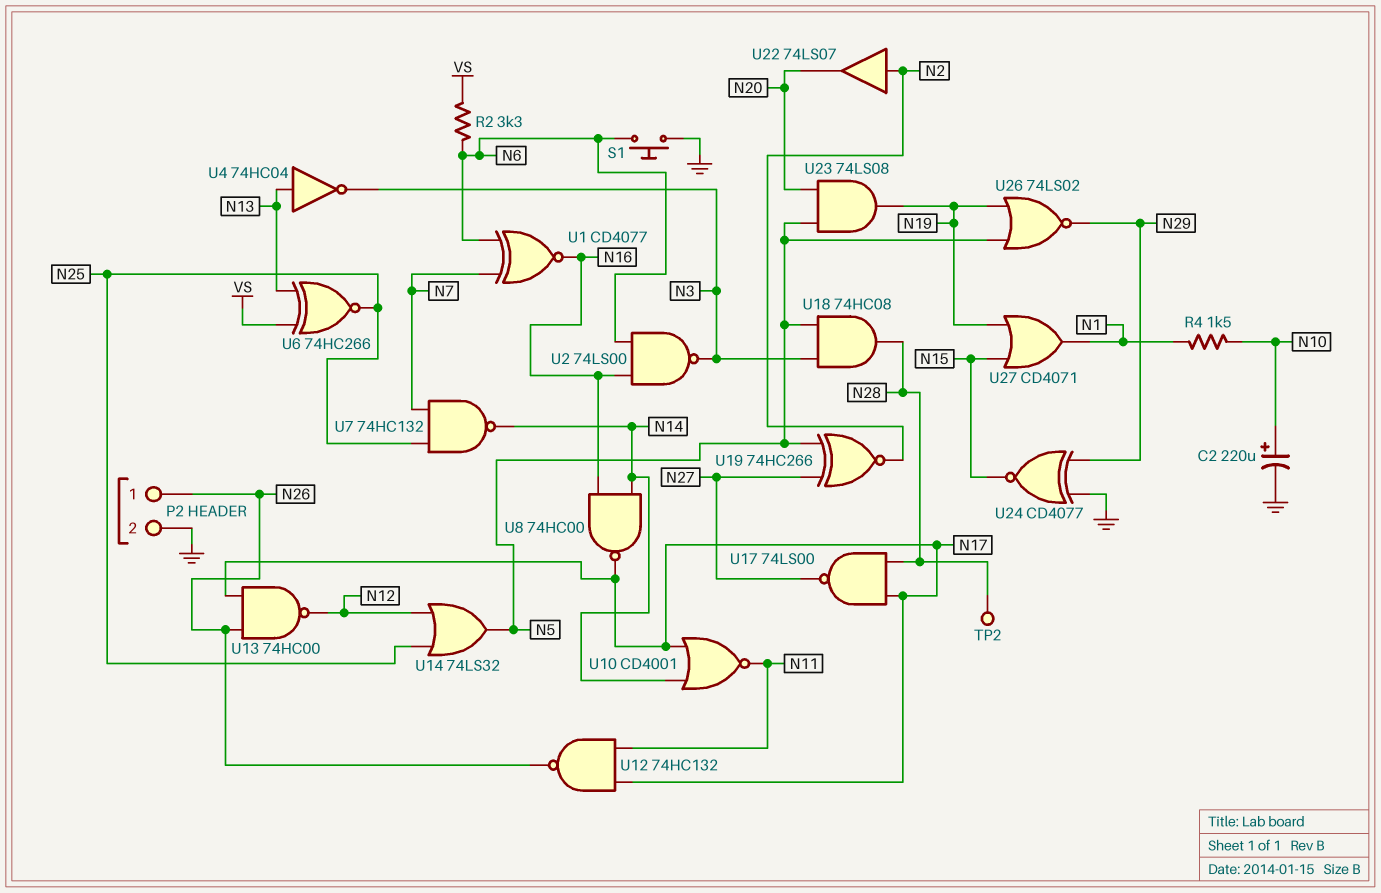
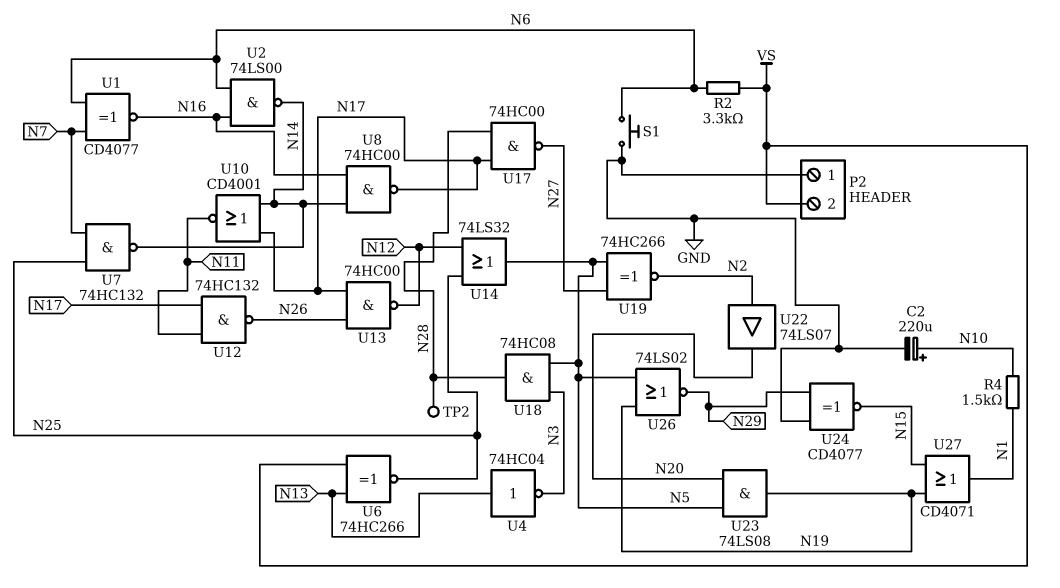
P2 pin 1: N26 -> GND
P2 pin 2: GND -> VS
U2: NAND 74LS00 (in N6, in N16, out N3) -> NAND 74LS00 (in N6, in N16, out N14)
U17: NAND 74LS00 (in N17, in N28, out N27) -> NAND 74HC00 (in N17, in N28, out N27)

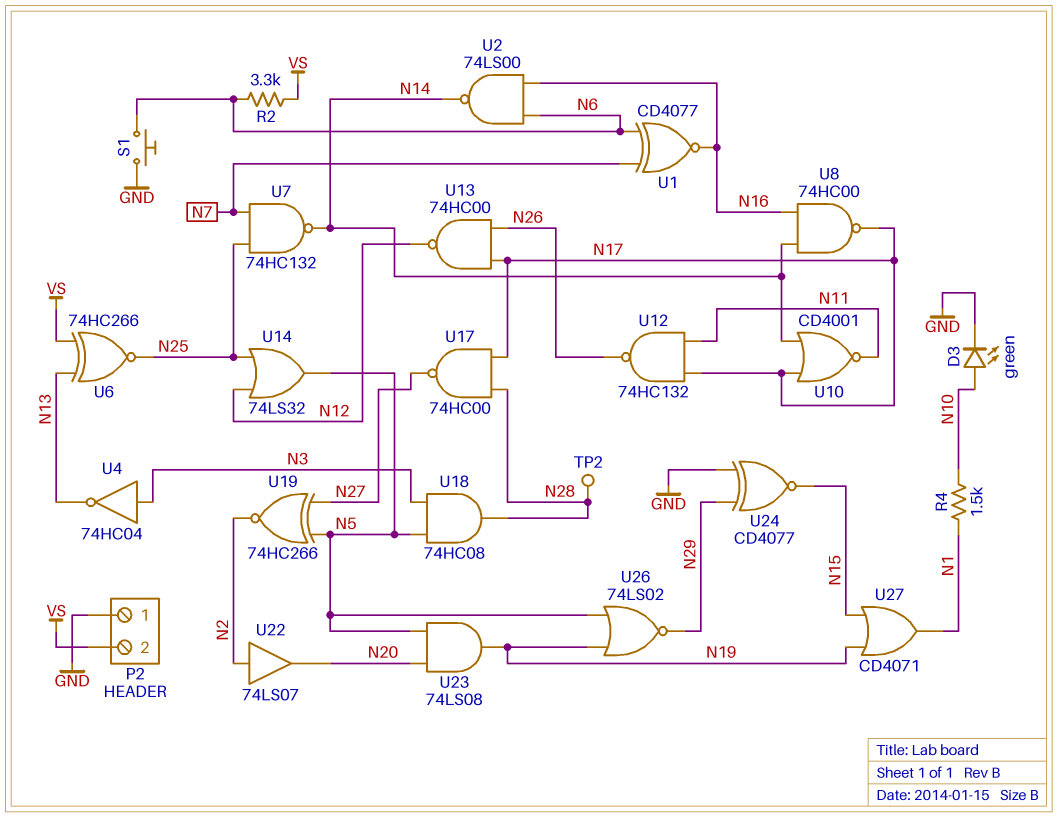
C2: 220uF (plus N10, minus GND) -> none
D3: none -> LED green (A N10, K GND)
U4: NOT 74HC04 (in N13, out N3) -> NOT 74HC04 (in N3, out N13)

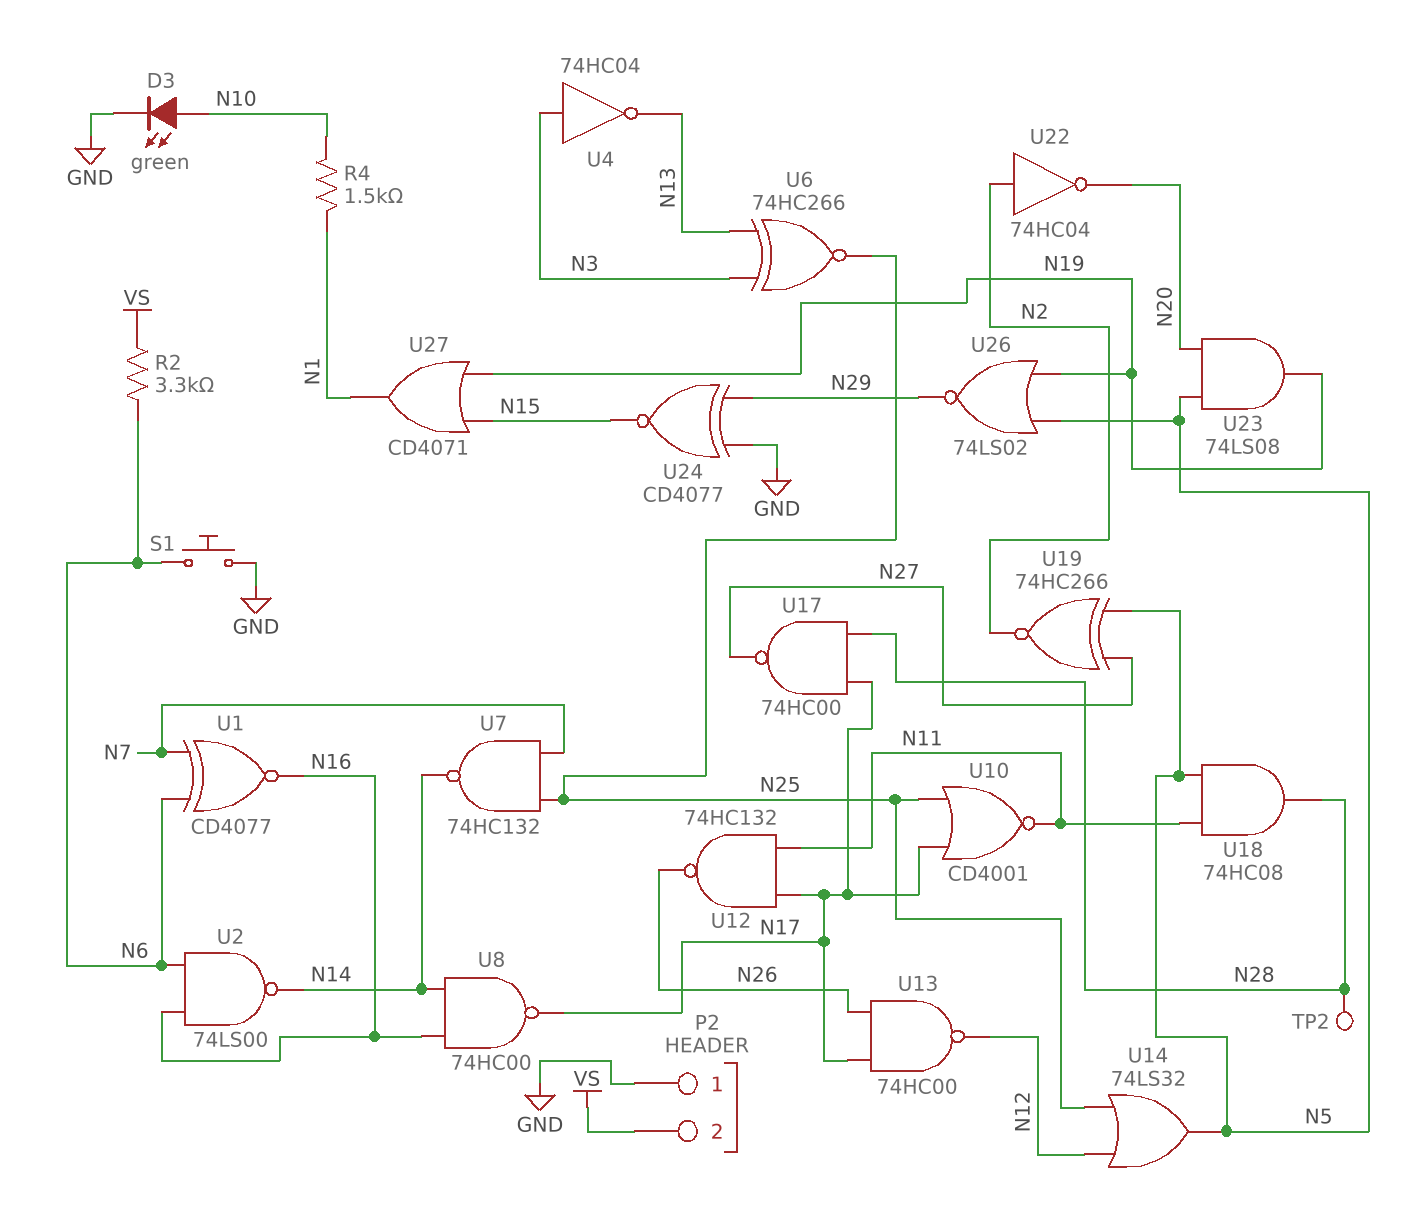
U6: XNOR 74HC266 (in N13, in VS, out N25) -> XNOR 74HC266 (in N3, in N13, out N25)
U10: NOR CD4001 (in N14, in N17, out N11) -> NOR CD4001 (in N17, in N25, out N11)
U18: AND 74HC08 (in N3, in N5, out N28) -> AND 74HC08 (in N5, in N11, out N28)
U22: buffer 74LS07 (in N2, out N20) -> NOT 74HC04 (in N2, out N20)

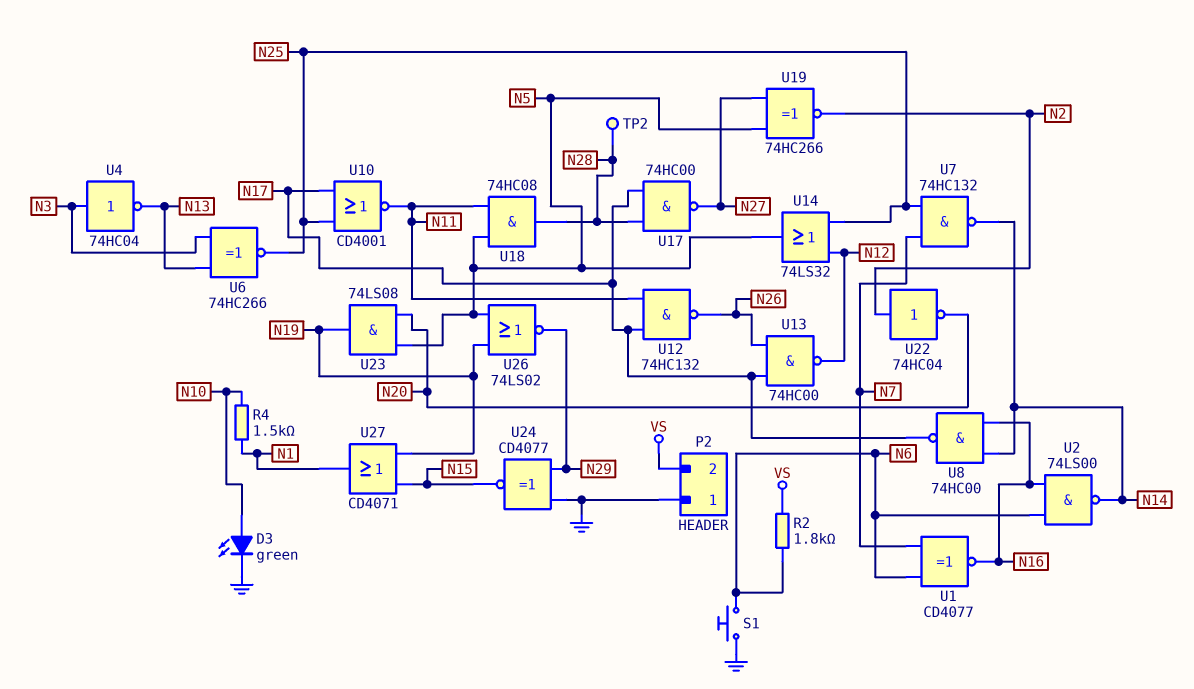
R2: 3.3k (N6, VS) -> 1.8k (N6, VS)

